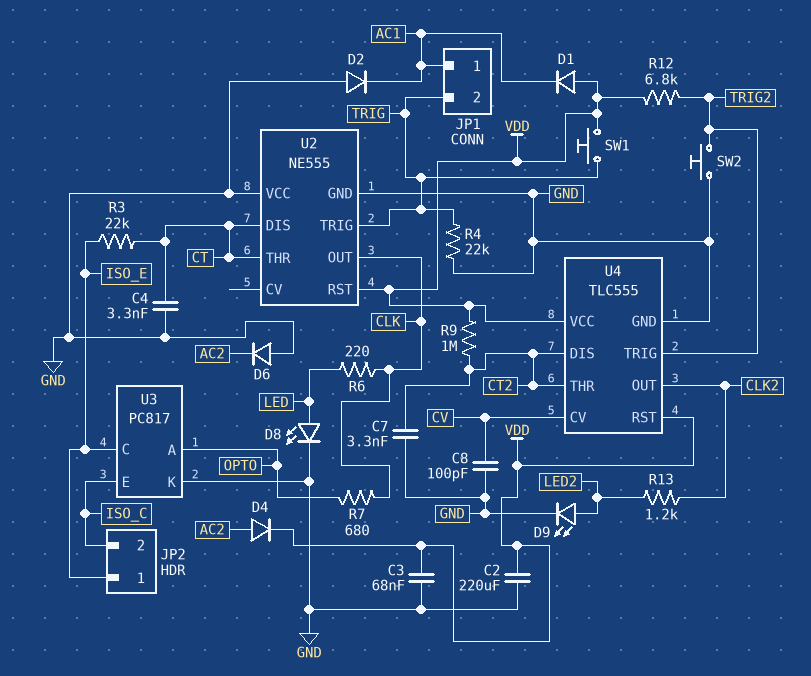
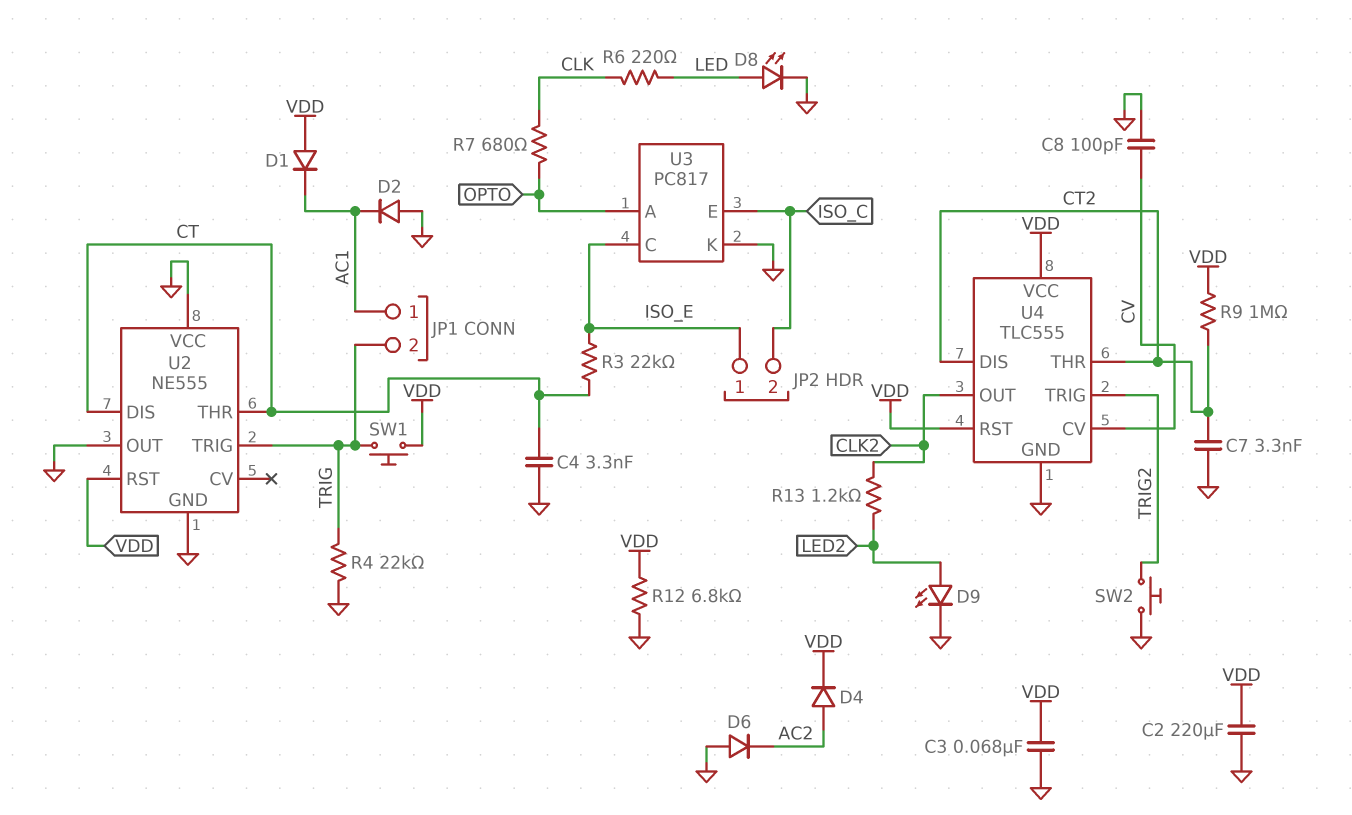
R12: 6.8k (TRIG2, VDD) -> 6.8k (GND, VDD)
U2 pin OUT: CLK -> GND

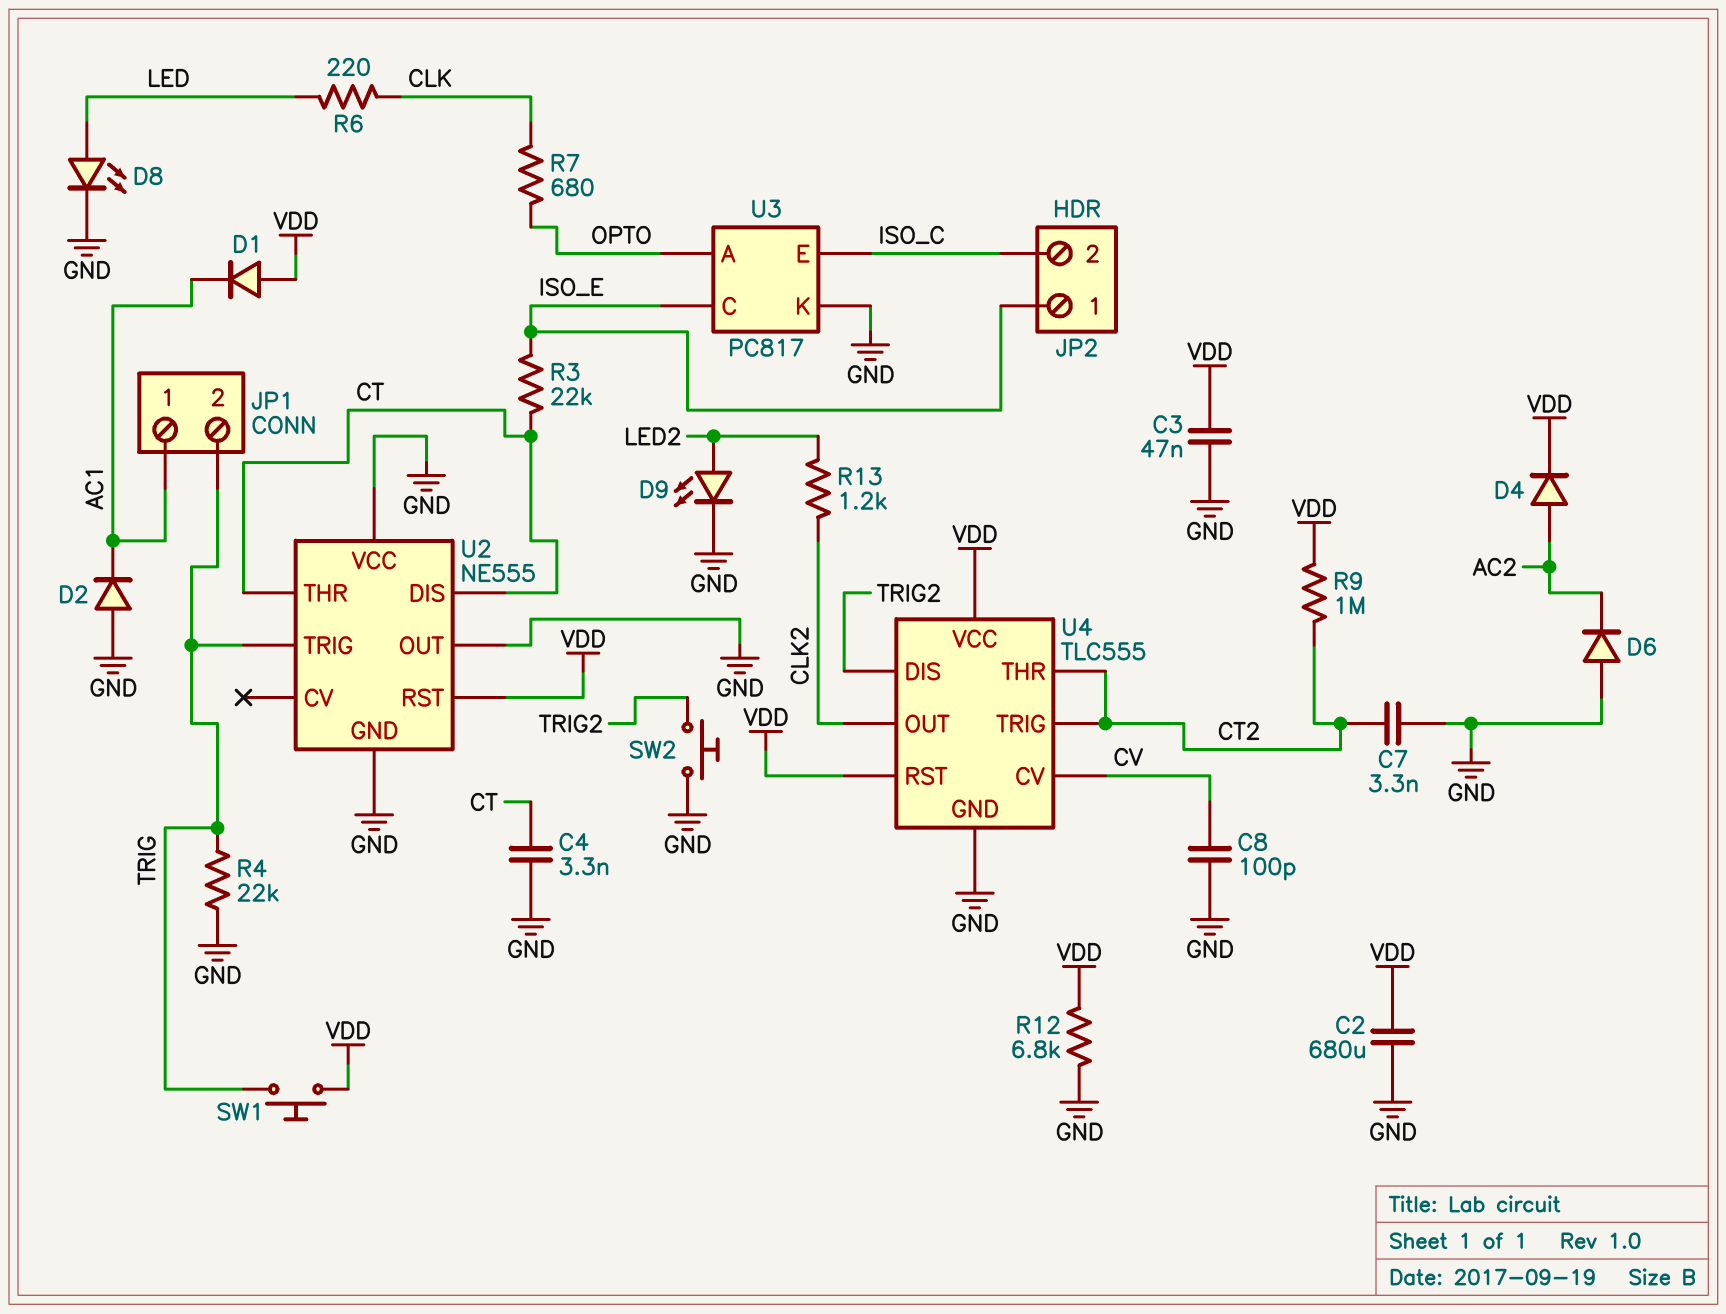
C2: 220uF (GND, VDD) -> 680uF (GND, VDD)
C3: 68nF (GND, VDD) -> 47nF (GND, VDD)
U4 pin DIS: CT2 -> TRIG2
U4 pin TRIG: TRIG2 -> CT2

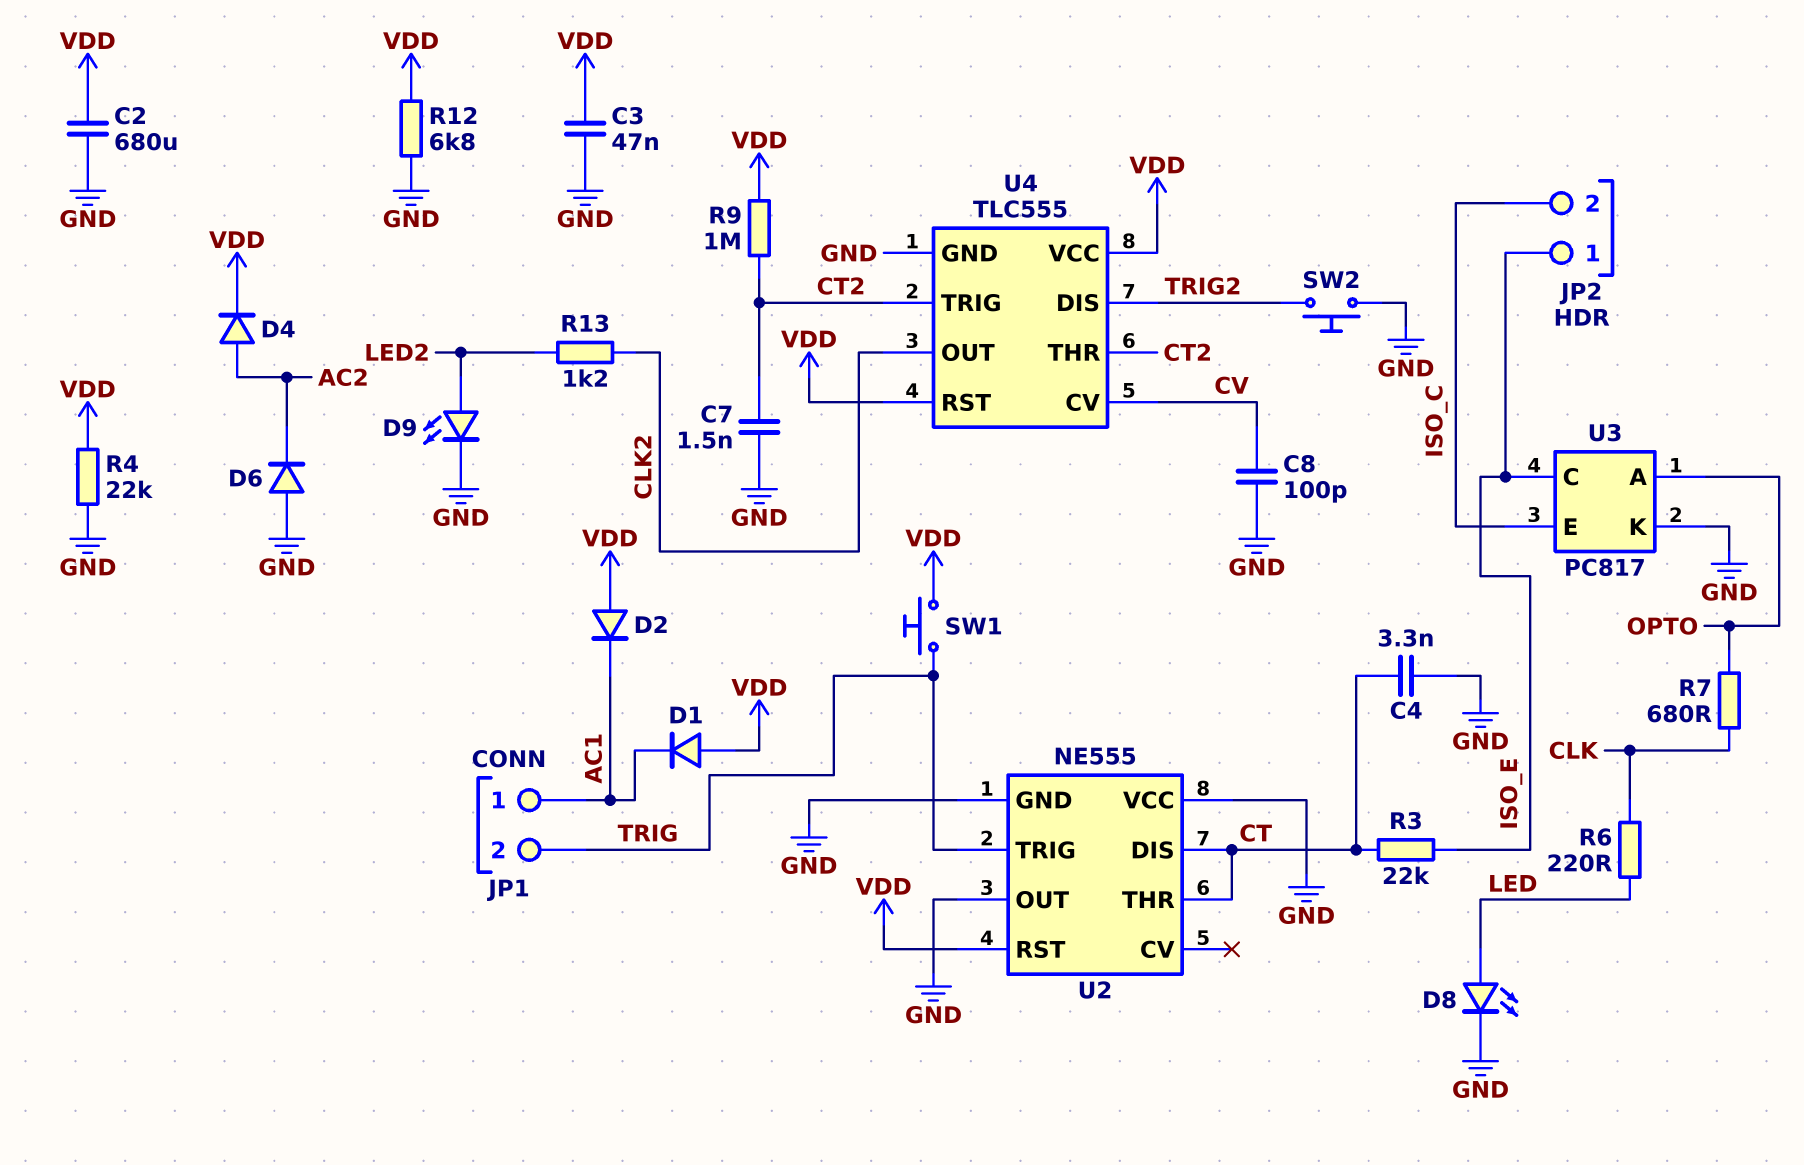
C7: 3.3nF (CT2, GND) -> 1.5nF (CT2, GND)
D2: diode (A GND, K AC1) -> diode (A VDD, K AC1)
R4: 22k (GND, TRIG) -> 22k (GND, VDD)

